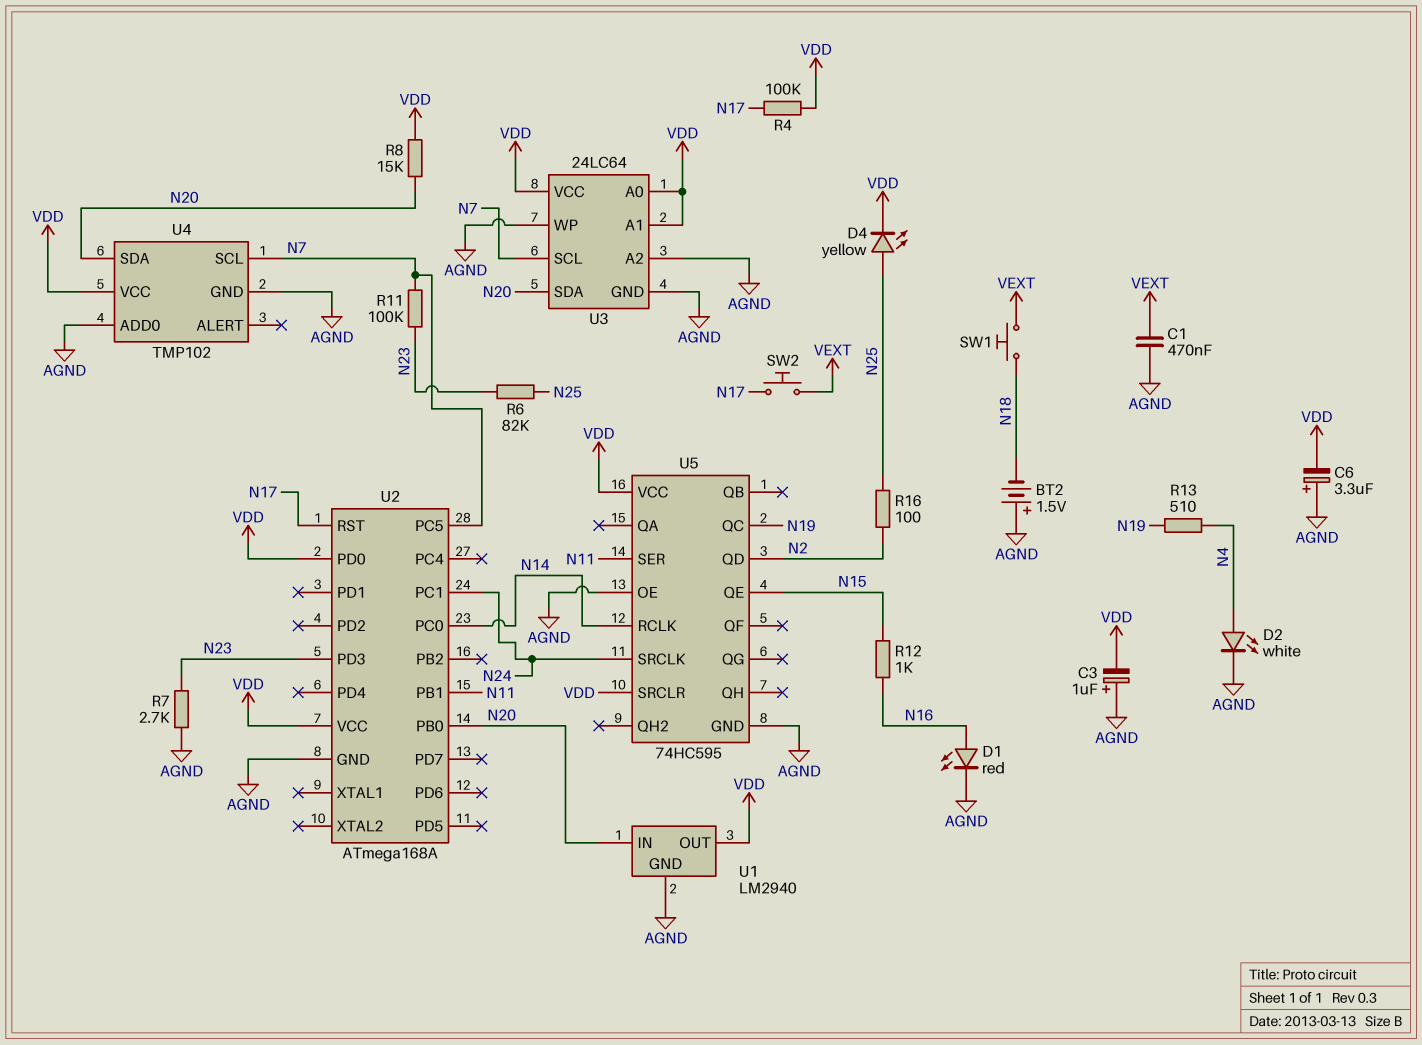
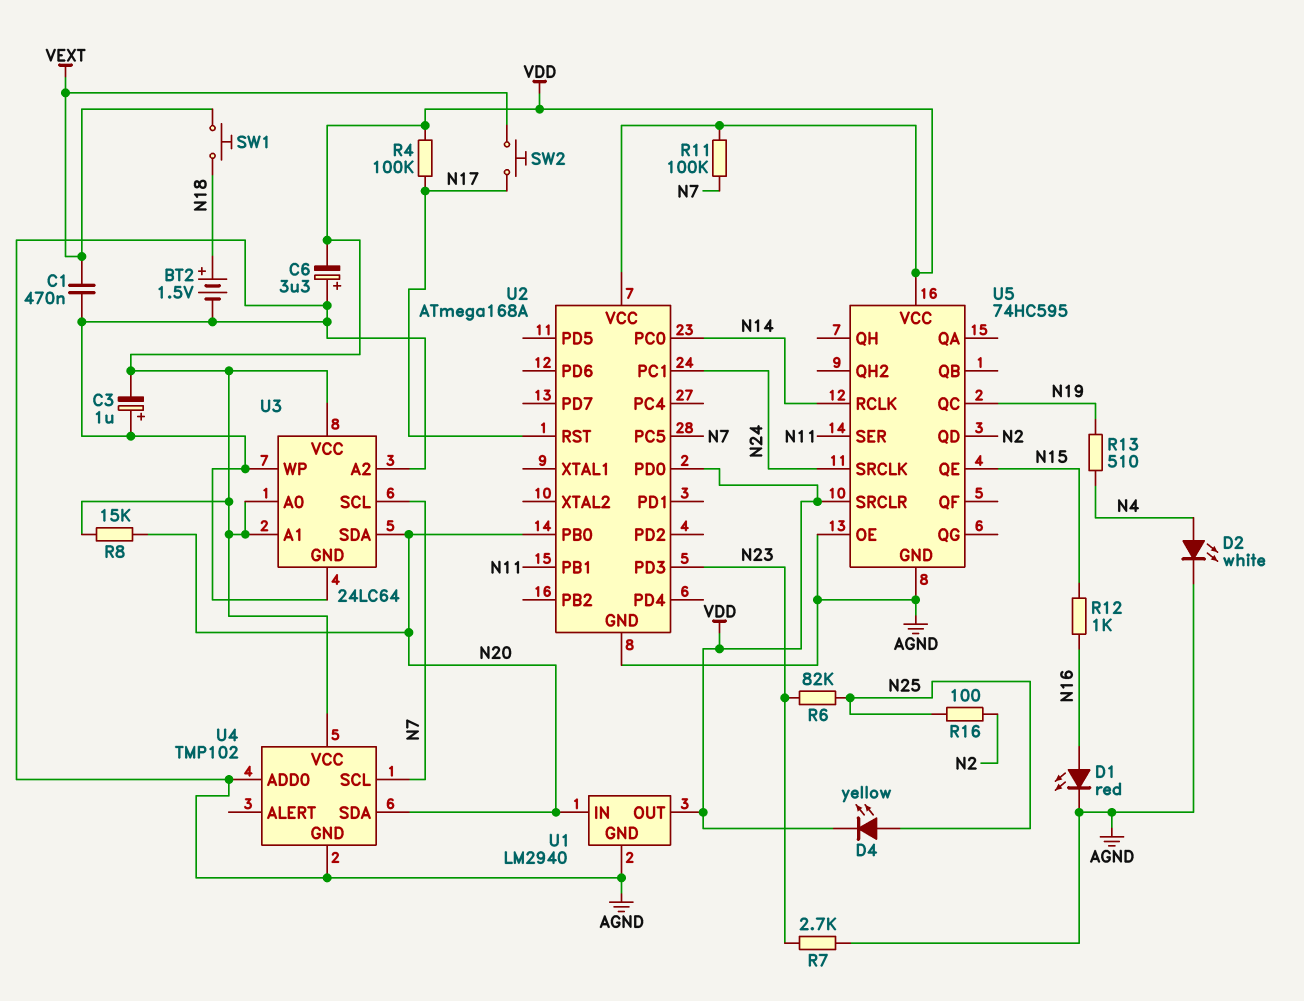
BT2: 1.5V (plus AGND, minus N18) -> 1.5V (plus N18, minus AGND)
R11: 100k (N7, N23) -> 100k (N7, VDD)

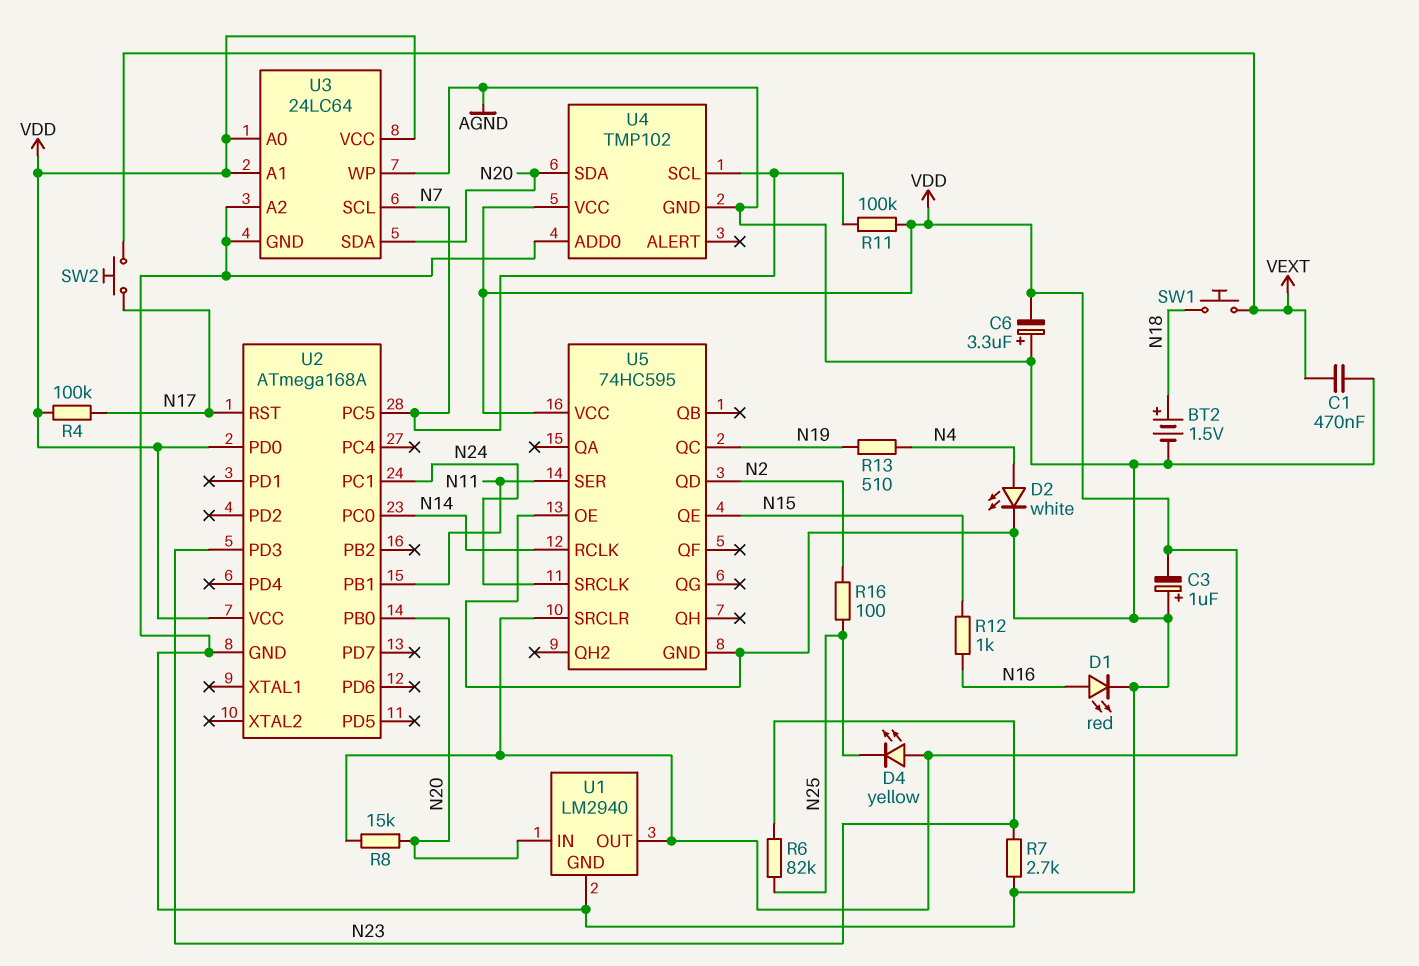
D4: LED yellow (A N25, K VDD) -> LED yellow (A VDD, K N25)

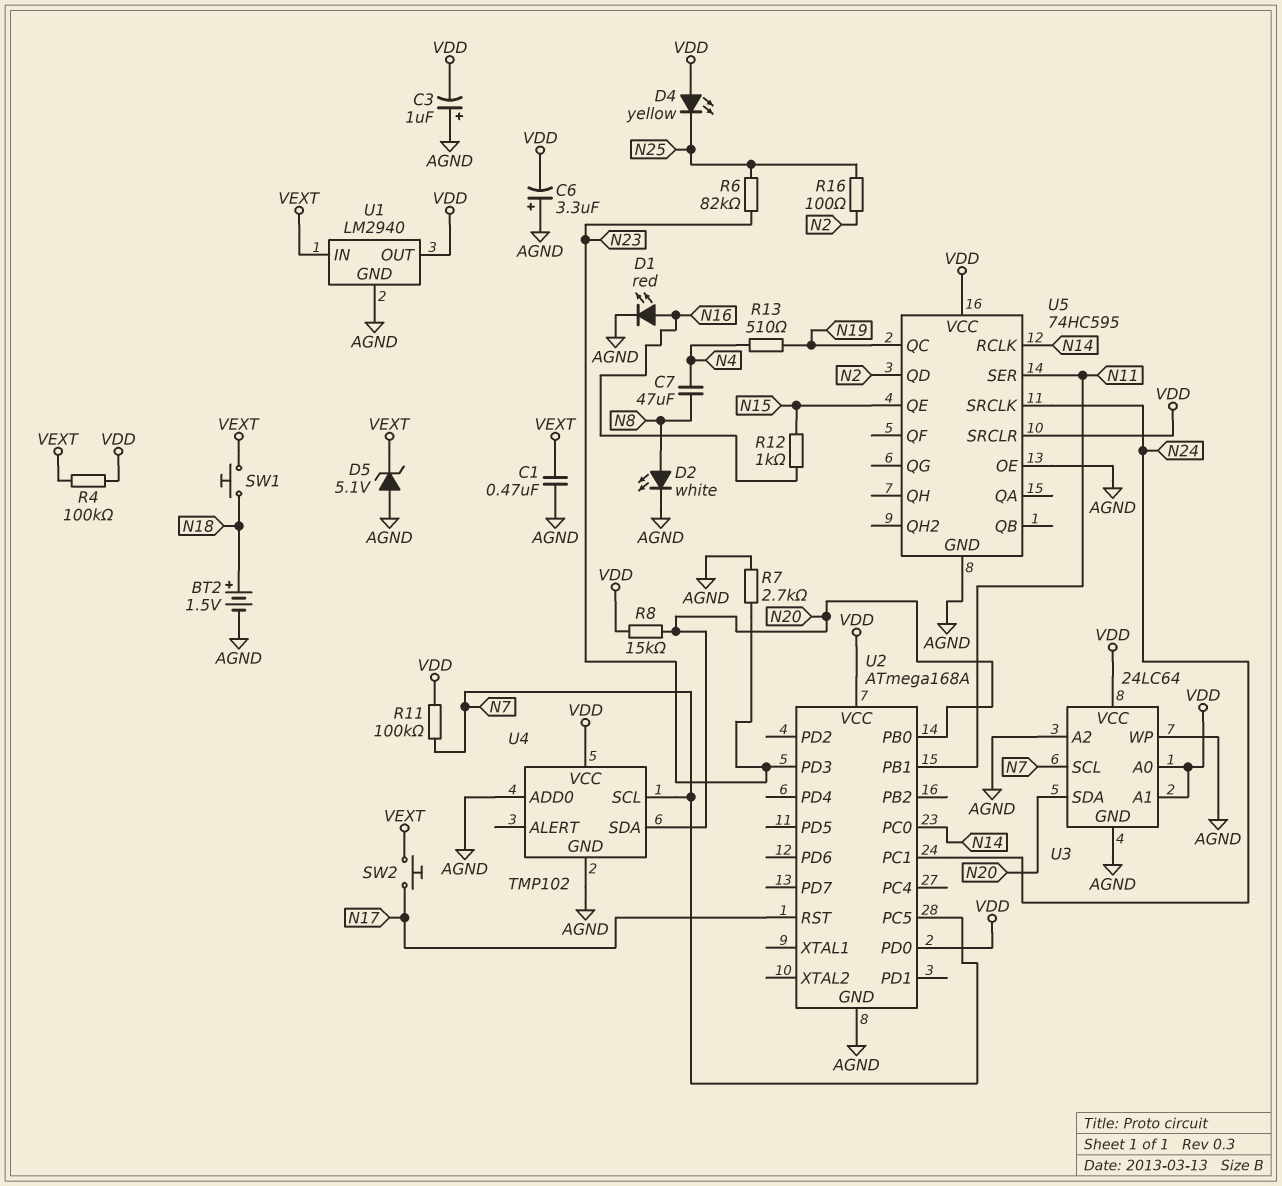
C7: none -> 47uF (N4, N8)
D2: LED white (A N4, K AGND) -> LED white (A N8, K AGND)
D5: none -> zener 5.1V (A AGND, K VEXT)
R4: 100k (N17, VDD) -> 100k (VDD, VEXT)
U1 pin IN: N20 -> VEXT

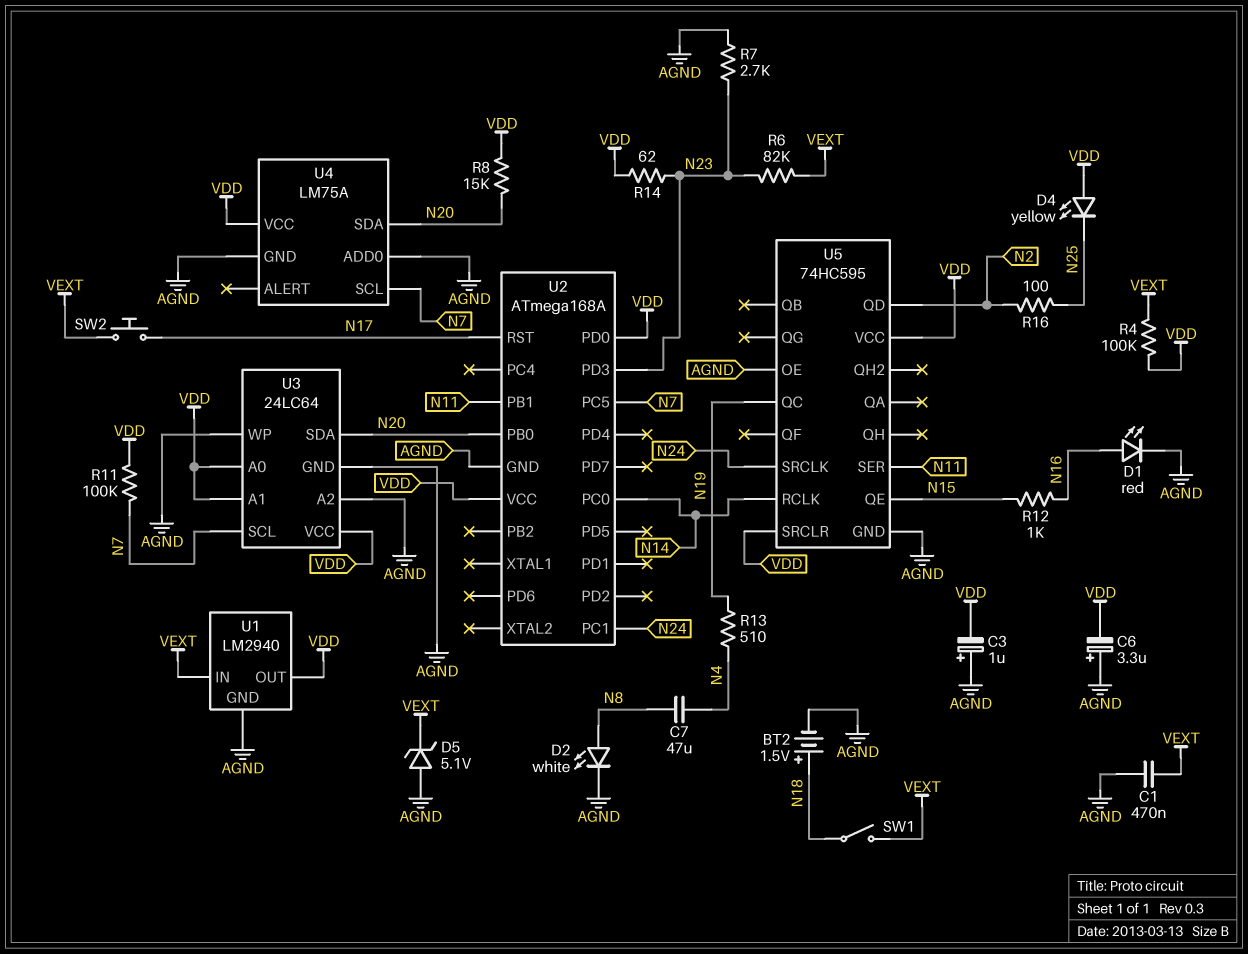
R6: 82k (N23, N25) -> 82k (N23, VEXT)
R14: none -> 62 (N23, VDD)
SW1: button (N18, VEXT) -> switch (N18, VEXT)
U4: TMP102 -> LM75A

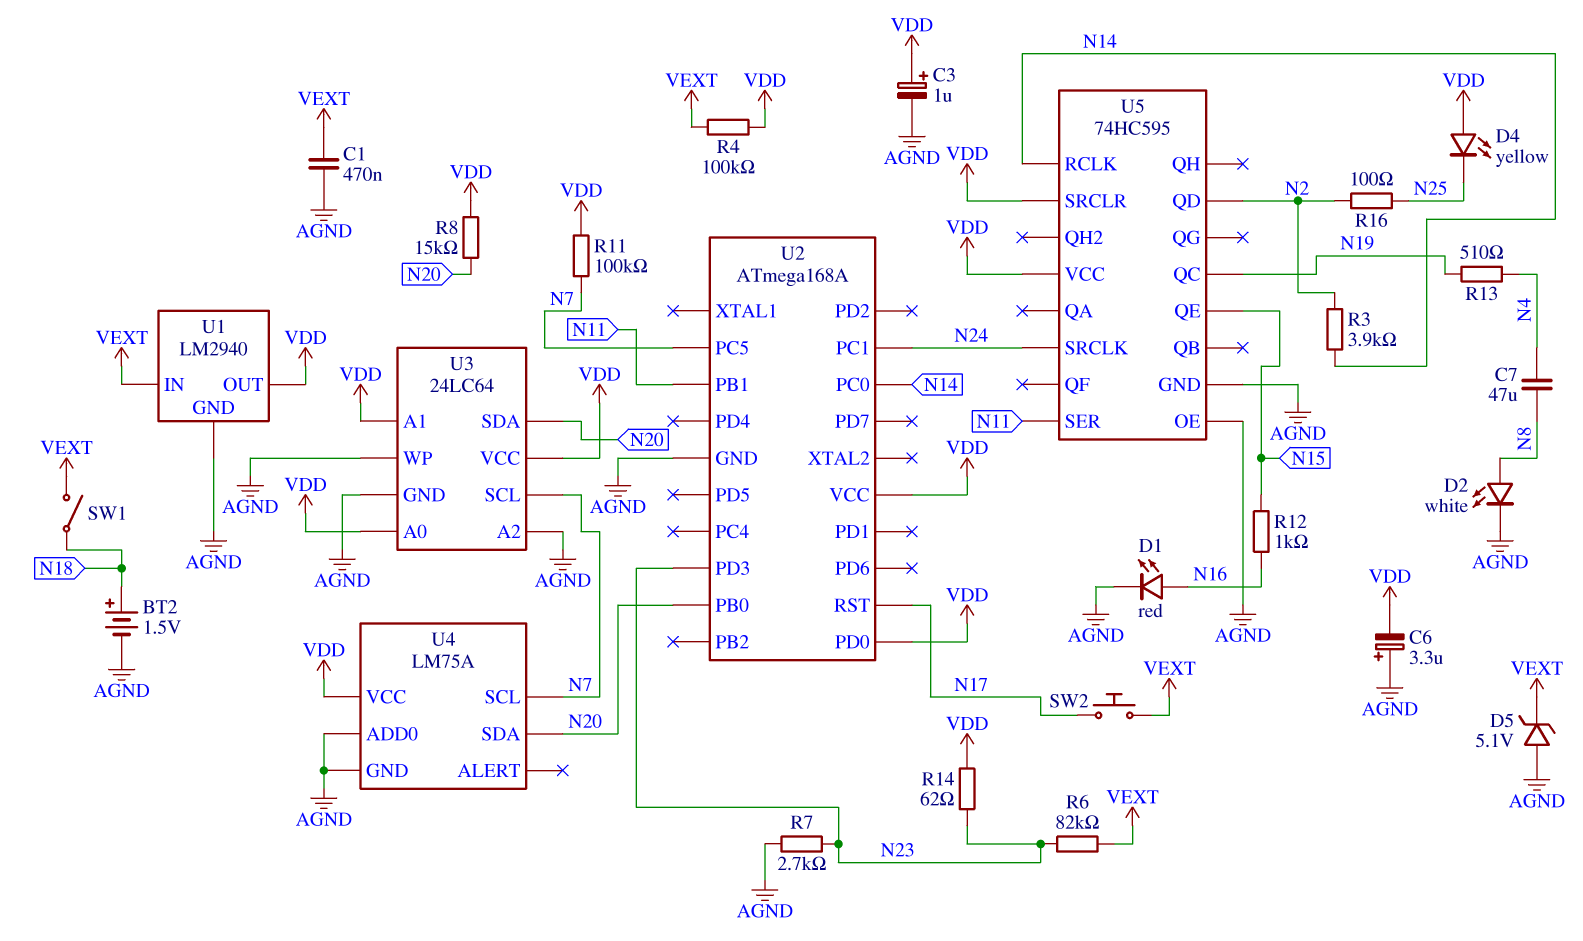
C3: 1uF (plus AGND, minus VDD) -> 1uF (plus VDD, minus AGND)
R3: none -> 3.9k (N2, N14)

